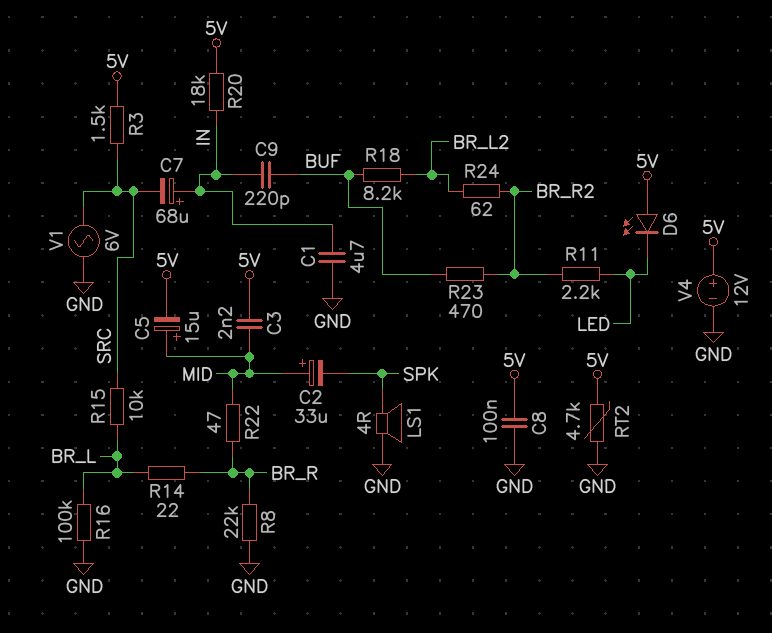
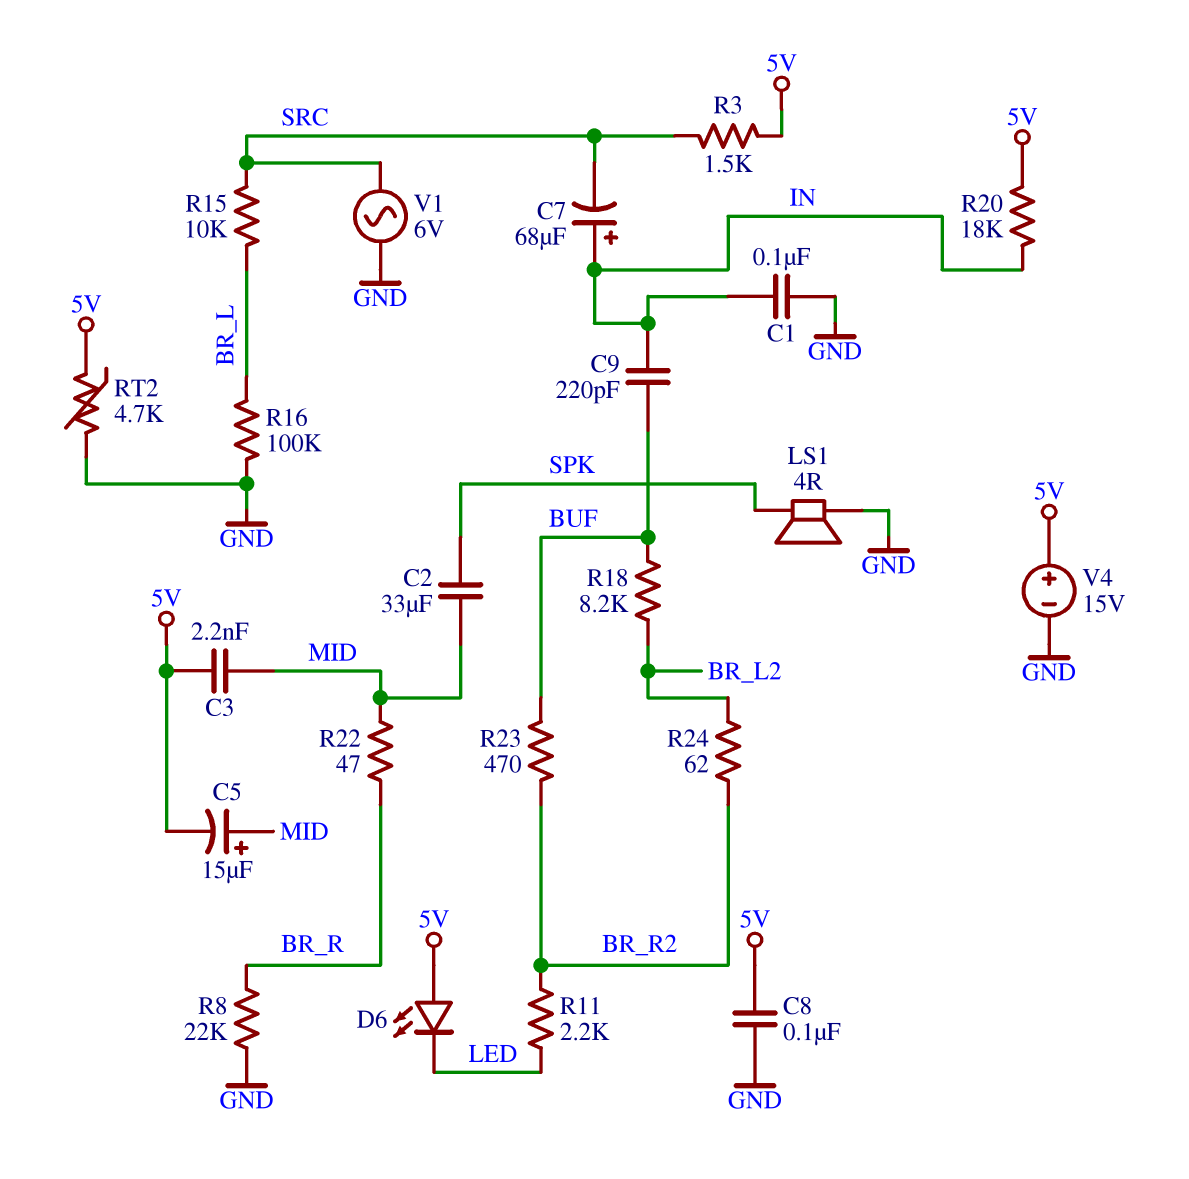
C1: 4.7uF (GND, IN) -> 100nF (GND, IN)
C2: 33uF (plus MID, minus SPK) -> 33uF (MID, SPK)
R14: 22 (BR_L, BR_R) -> none
V4: 12V (plus 5V, minus GND) -> 15V (plus 5V, minus GND)

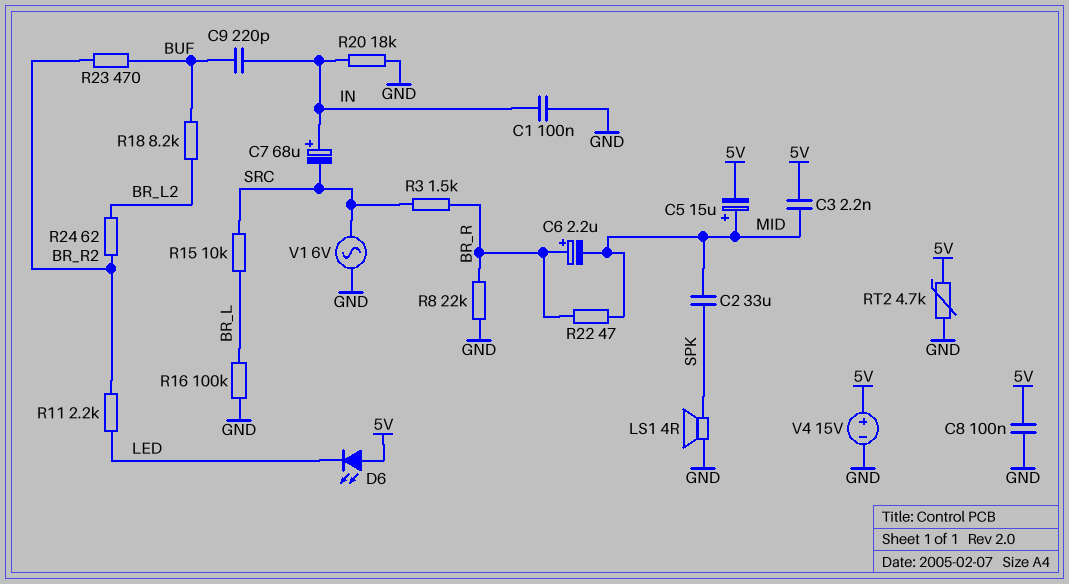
C6: none -> 2.2uF (plus BR_R, minus MID)
R3: 1.5k (5V, SRC) -> 1.5k (BR_R, SRC)
R20: 18k (5V, IN) -> 18k (GND, IN)

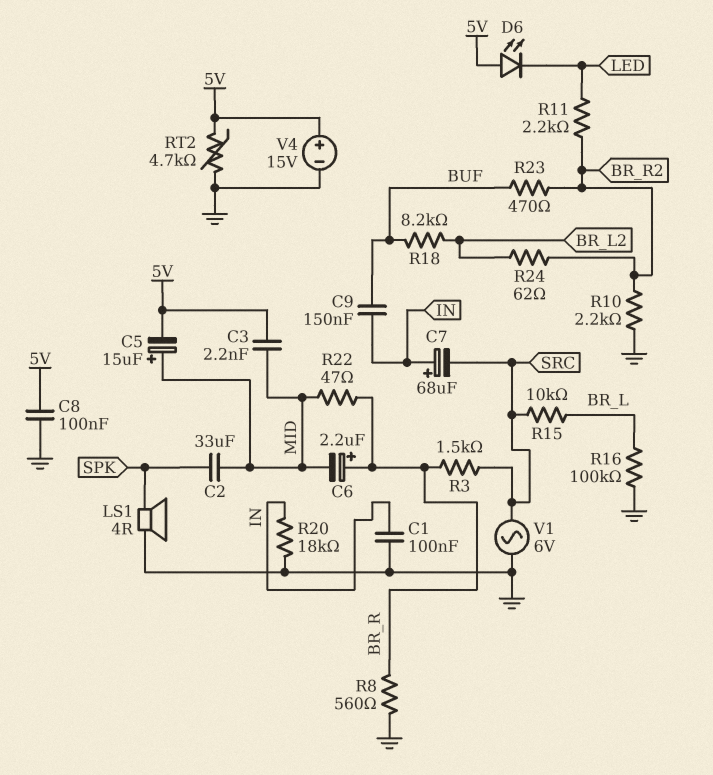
C9: 220pF (BUF, IN) -> 150nF (BUF, IN)
R8: 22k (BR_R, GND) -> 560 (BR_R, GND)
R10: none -> 2.2k (BR_R2, GND)

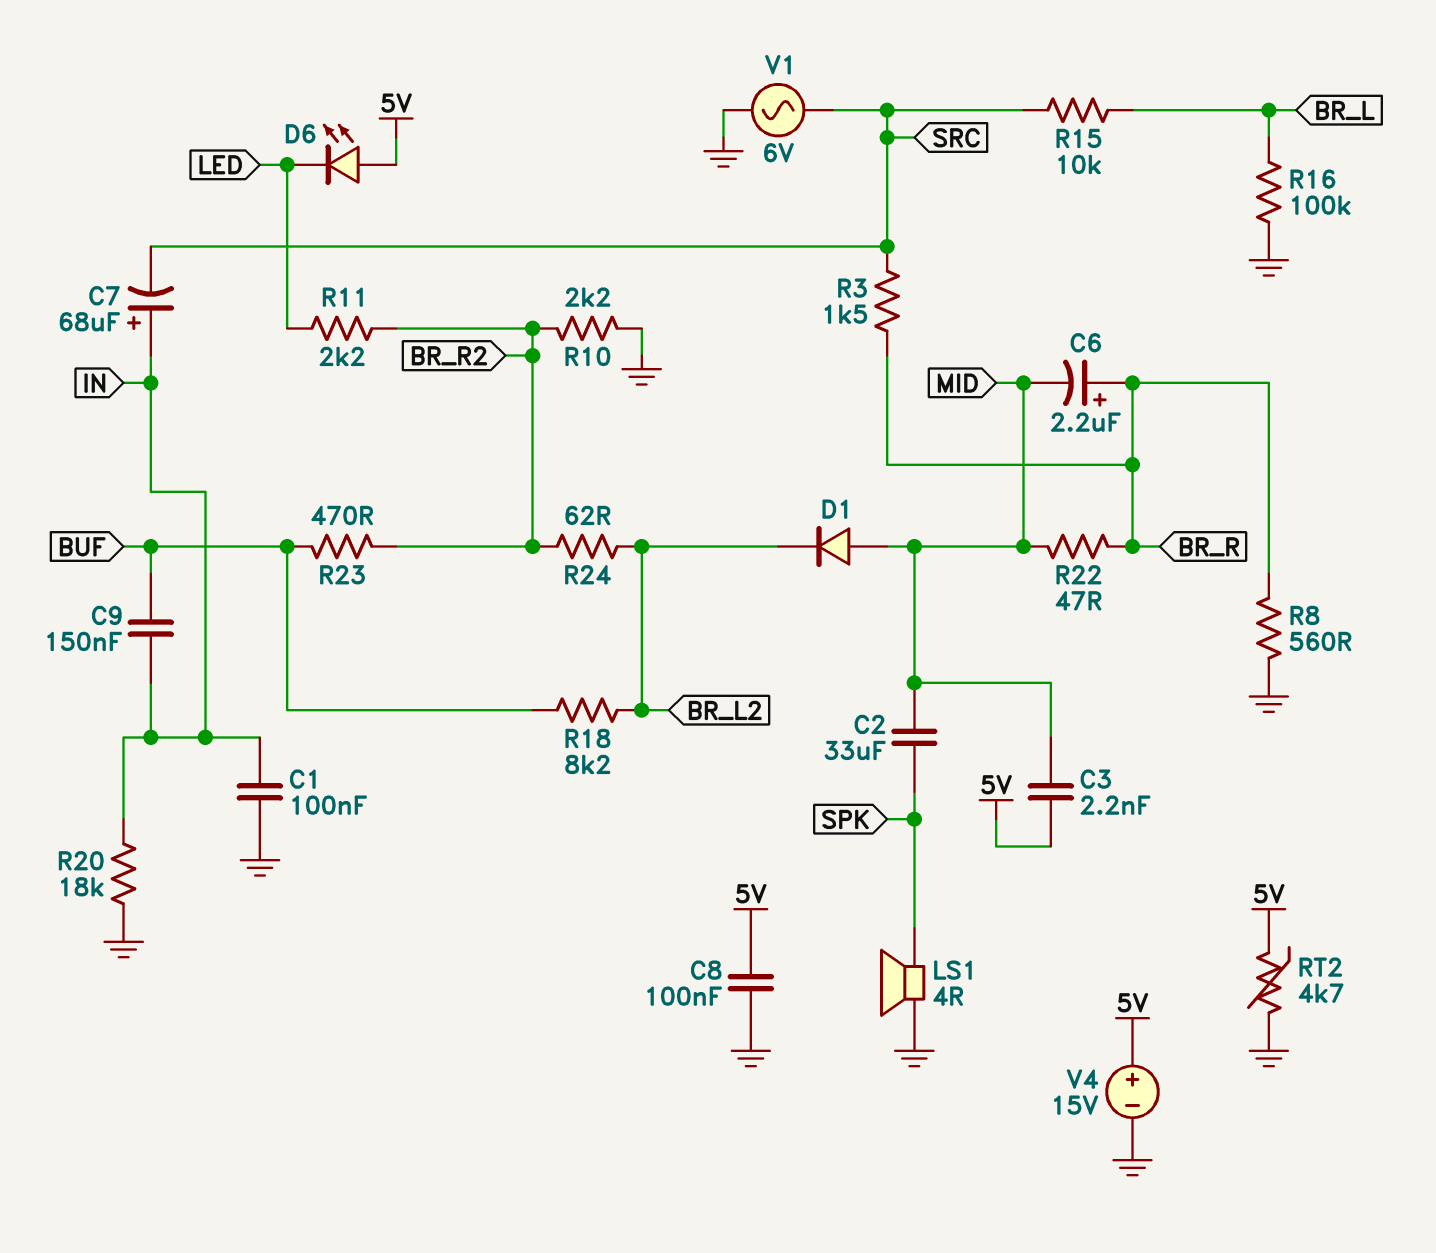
C5: 15uF (plus MID, minus 5V) -> none
D1: none -> diode (A MID, K BR_L2)

